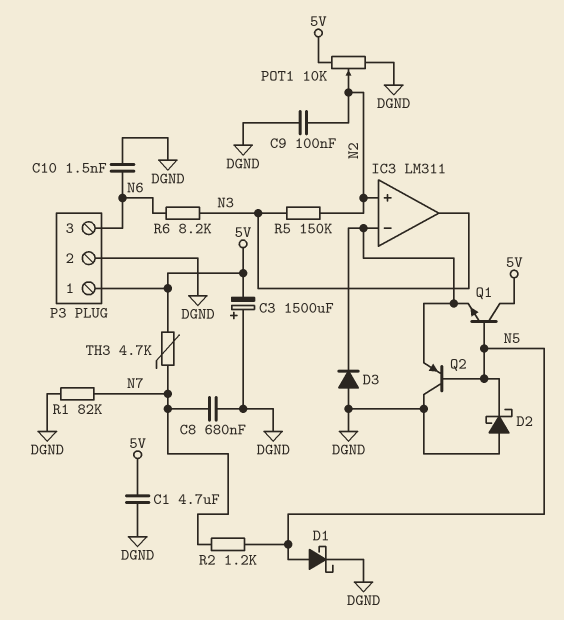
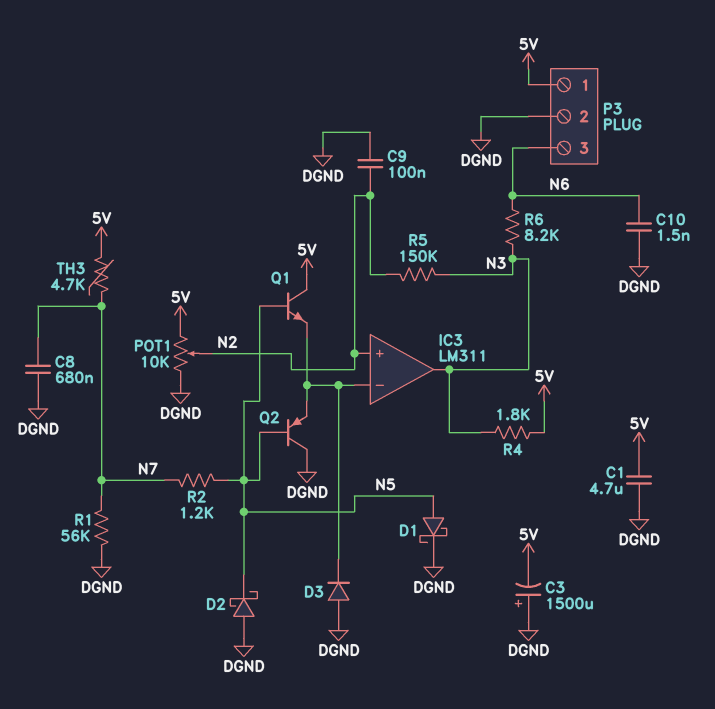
R1: 82k (DGND, N7) -> 56k (DGND, N7)
R4: none -> 1.8k (5V, N3)

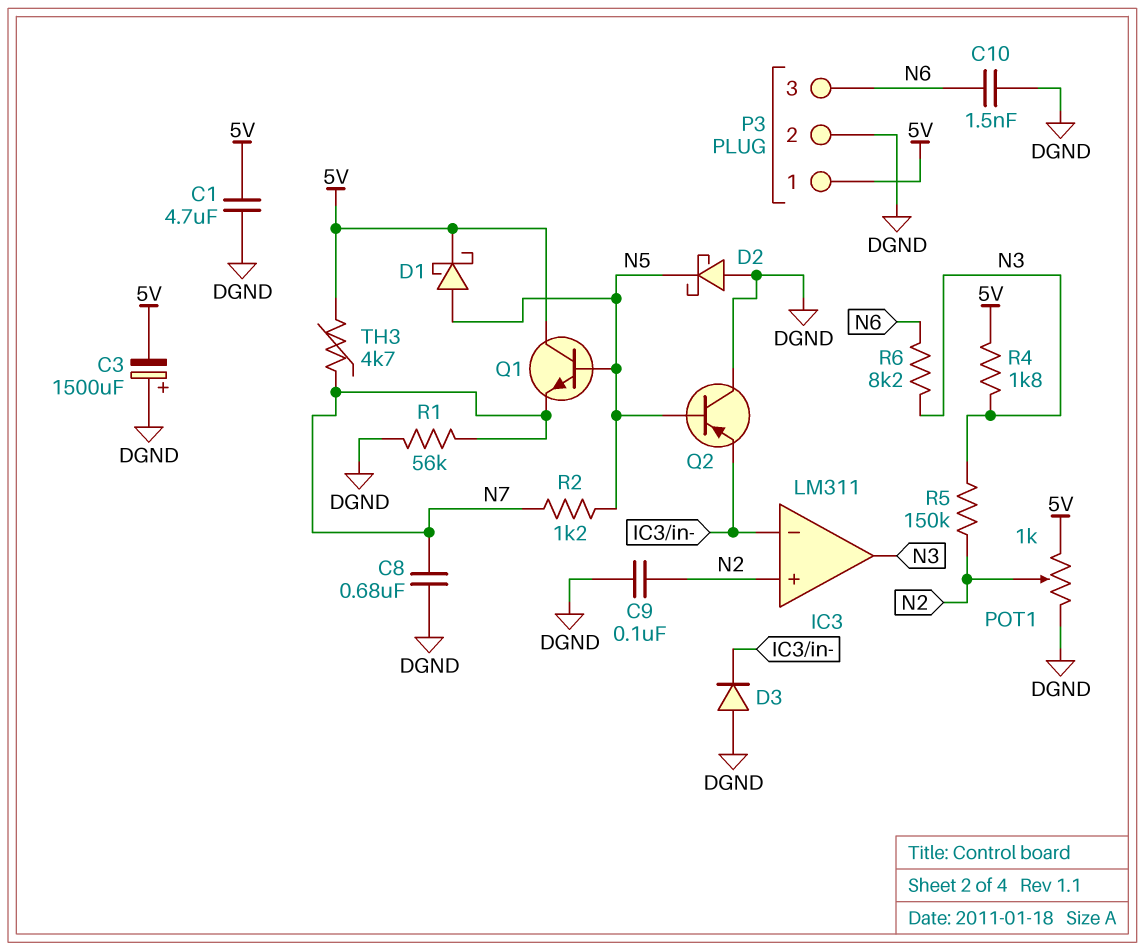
D1: schottky (A N5, K DGND) -> schottky (A N5, K 5V)
POT1: 10k (5V, DGND, wiper N2) -> 1k (5V, DGND, wiper N2)
Q1: NPN (B N5, C 5V, E IC3/in-) -> NPN (B N5, C 5V, E N7)

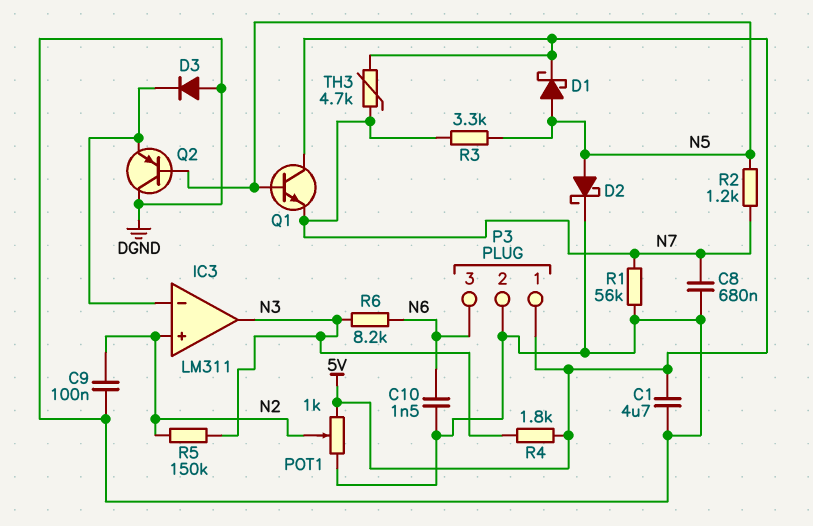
C3: 1500uF (plus DGND, minus 5V) -> none
D2: schottky (A DGND, K N5) -> schottky (A N5, K DGND)
R3: none -> 3.3k (N5, N7)

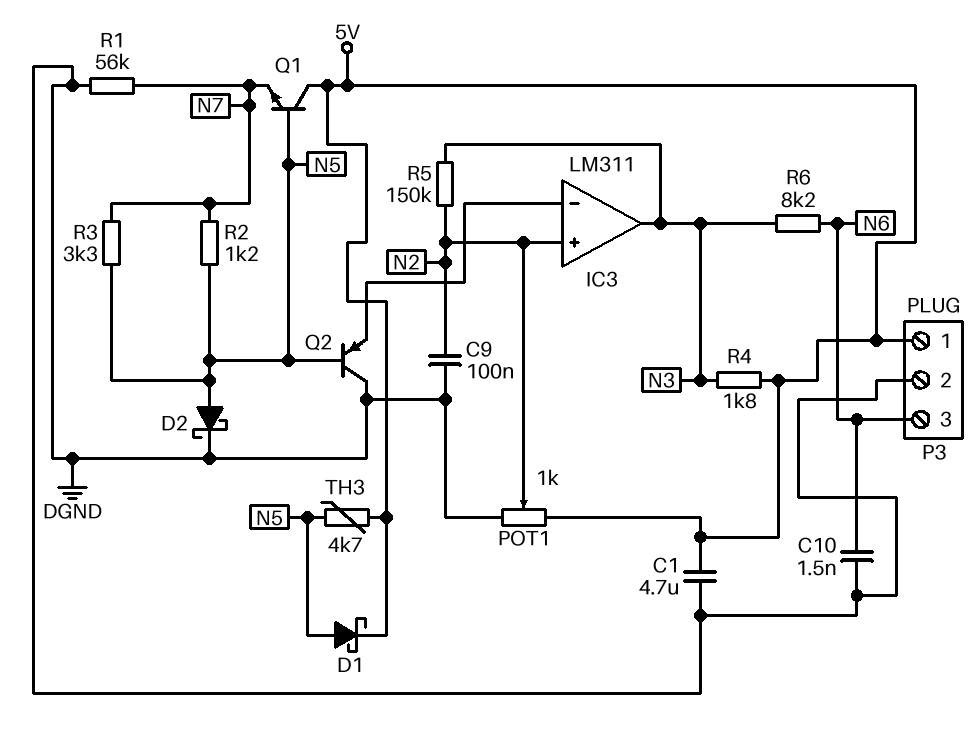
C8: 680nF (DGND, N7) -> none
D3: diode (A DGND, K IC3/in-) -> none
TH3: 4.7k (5V, N7) -> 4.7k (5V, N5)

